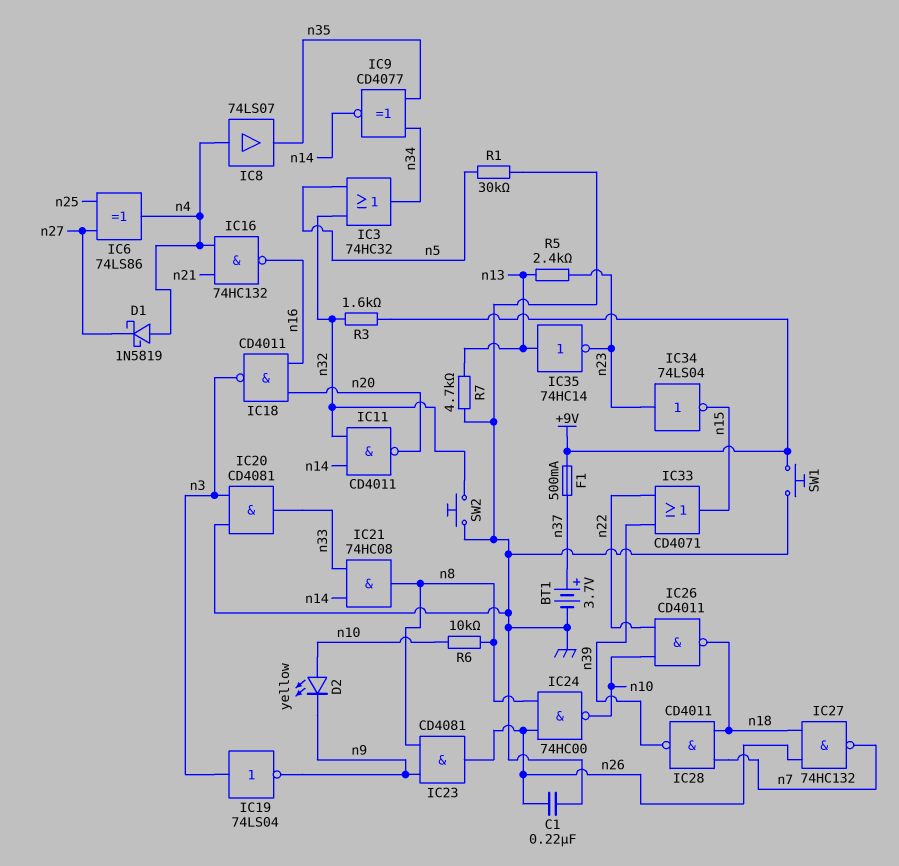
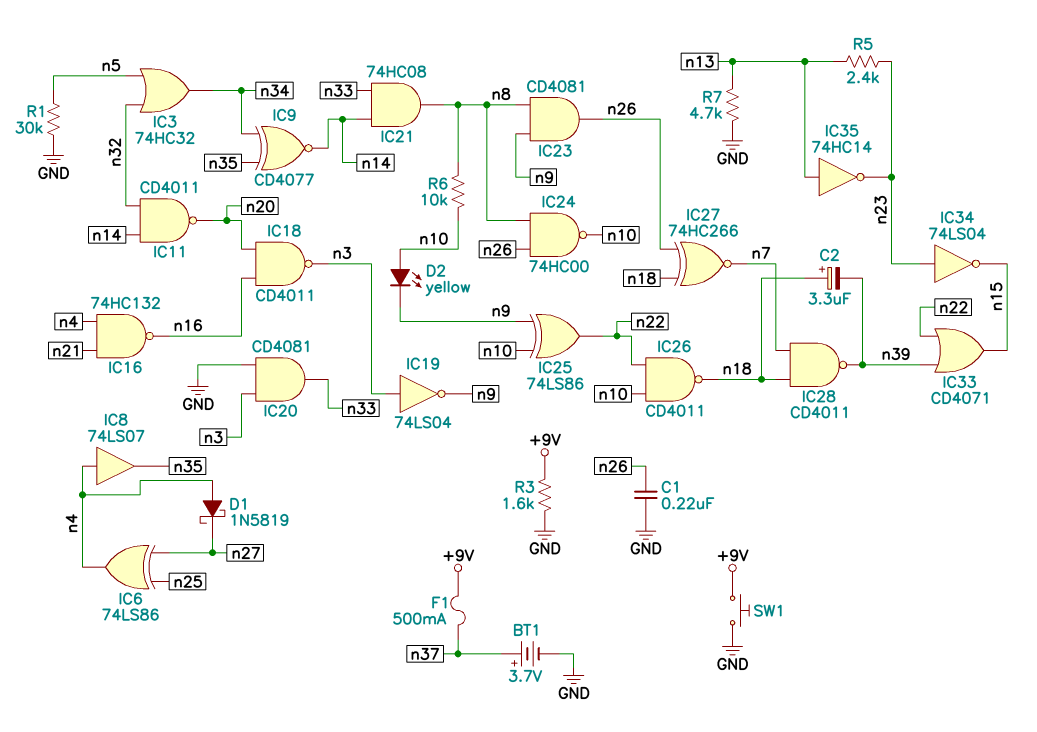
C2: none -> 3.3uF (plus n18, minus n39)
IC25: none -> XOR 74LS86 (in n9, in n10, out n22)
IC27: NAND 74HC132 (in n18, in n26, out n7) -> XNOR 74HC266 (in n18, in n26, out n7)
R3: 1.6k (+9V, n32) -> 1.6k (+9V, GND)
SW2: button (GND, n32) -> none

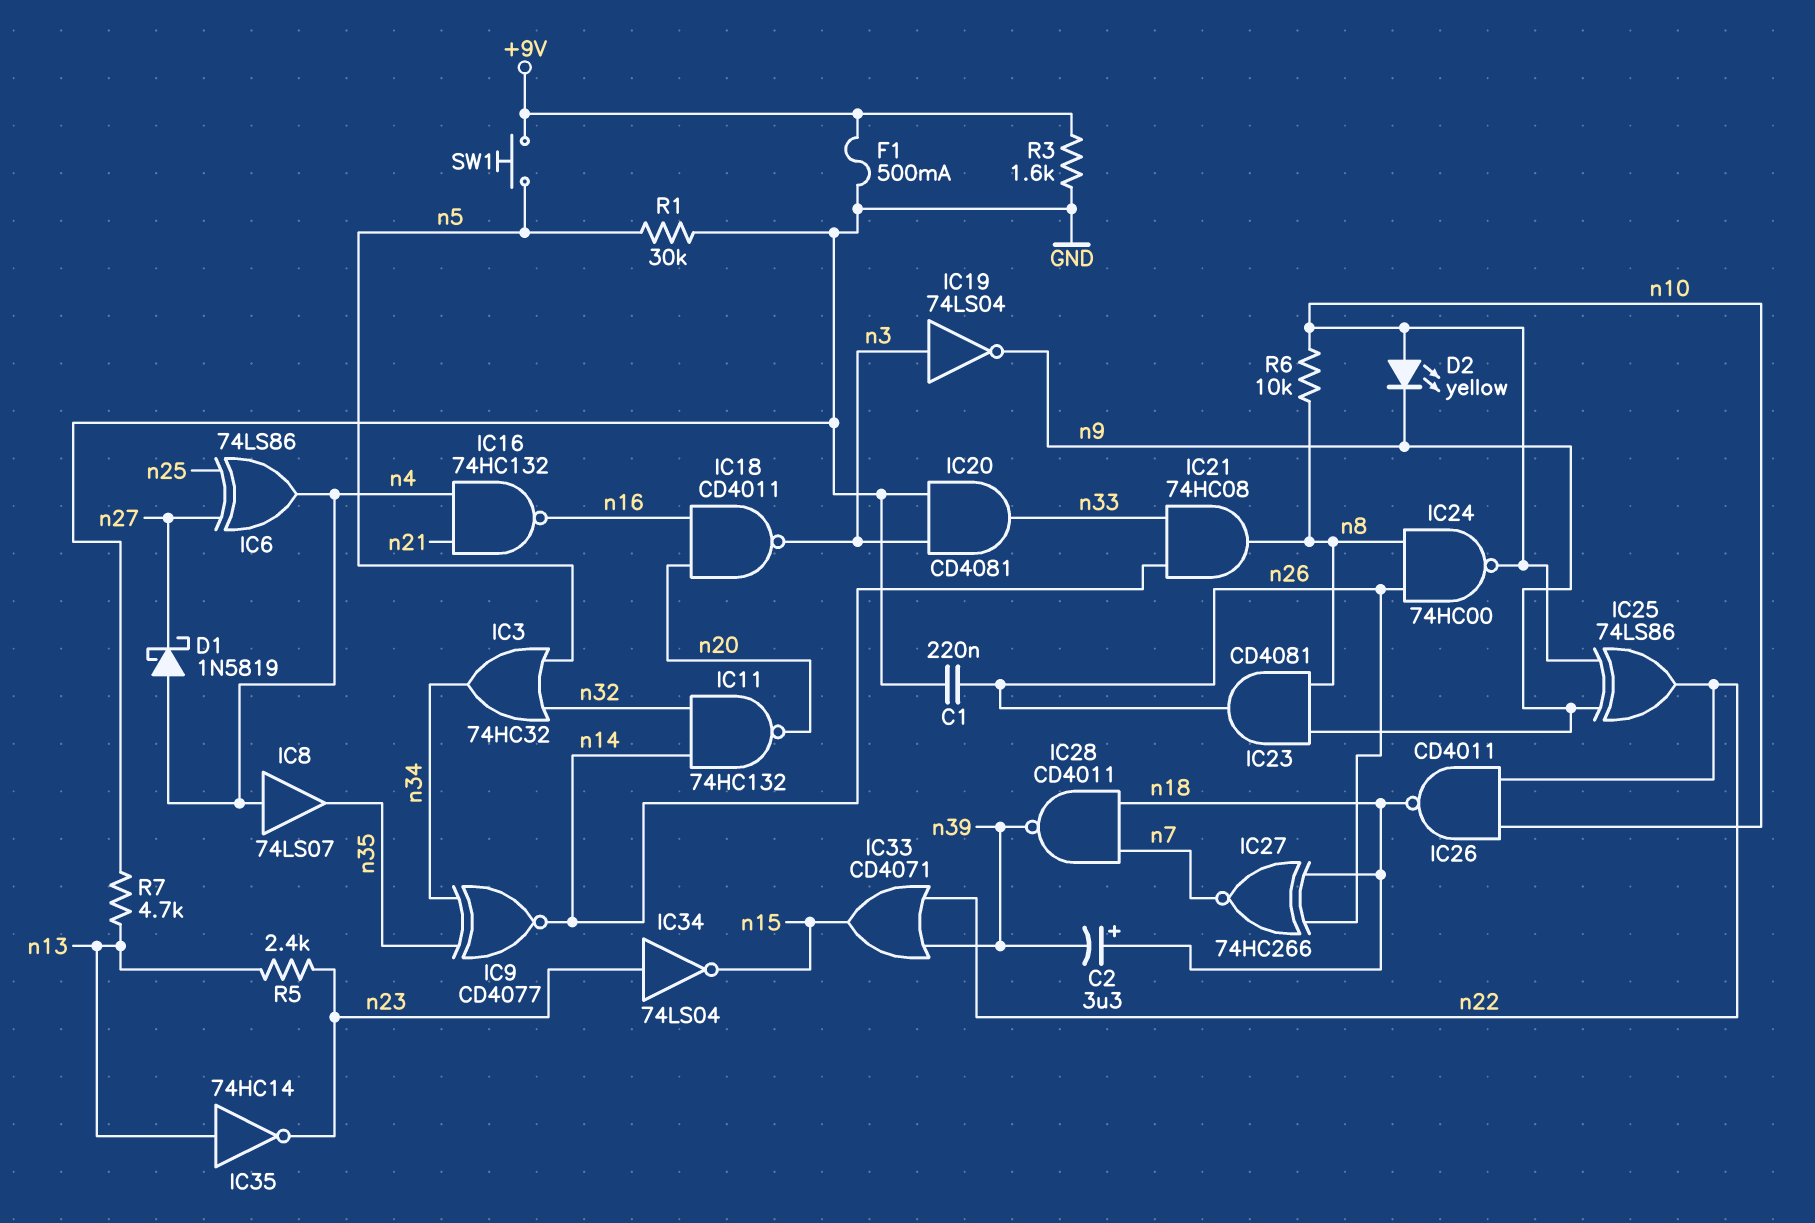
BT1: 3.7V (plus n37, minus GND) -> none
F1: 500mA (+9V, n37) -> 500mA (+9V, GND)
IC11: NAND CD4011 (in n14, in n32, out n20) -> NAND 74HC132 (in n14, in n32, out n20)
SW1: button (+9V, GND) -> button (+9V, n5)

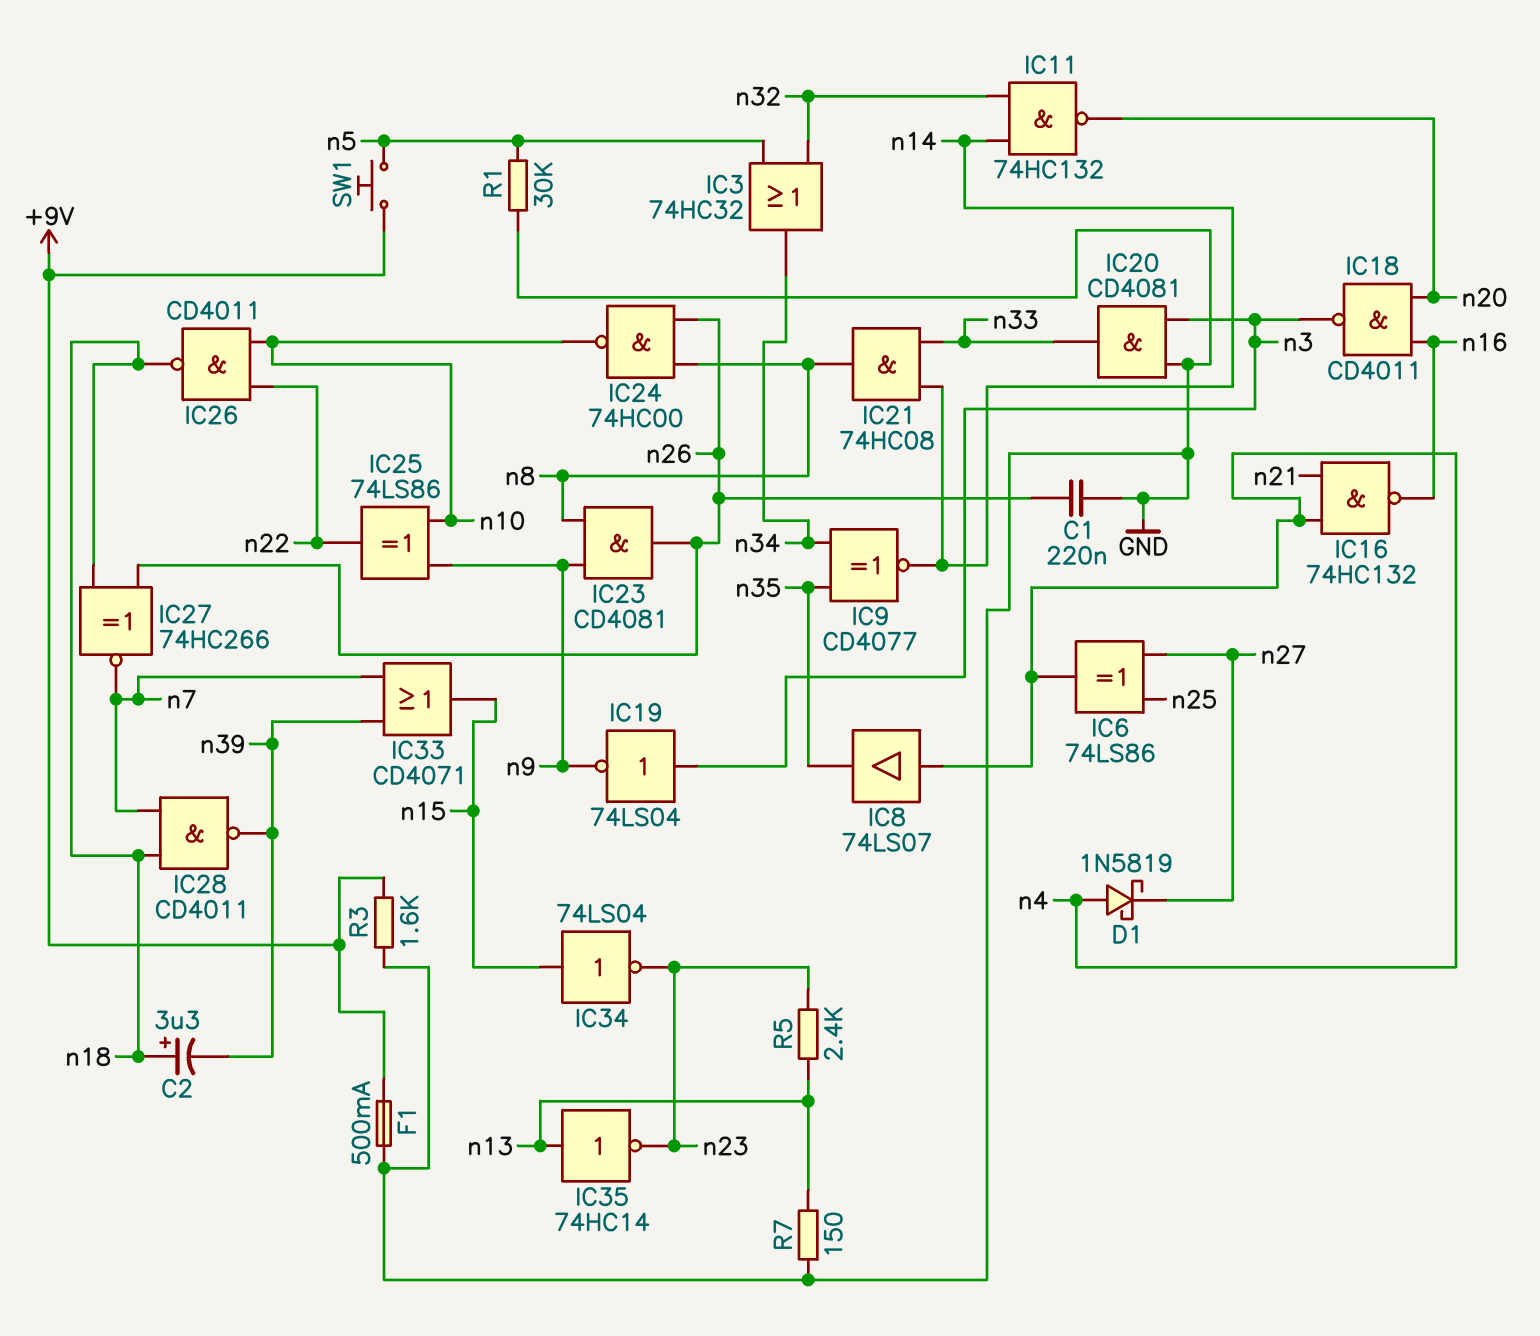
D2: LED yellow (A n10, K n9) -> none
IC33: OR CD4071 (in n22, in n39, out n15) -> OR CD4071 (in n7, in n39, out n15)
IC34: NOT 74LS04 (in n23, out n15) -> NOT 74LS04 (in n15, out n23)
R6: 10k (n8, n10) -> none
R7: 4.7k (GND, n13) -> 150 (GND, n13)

